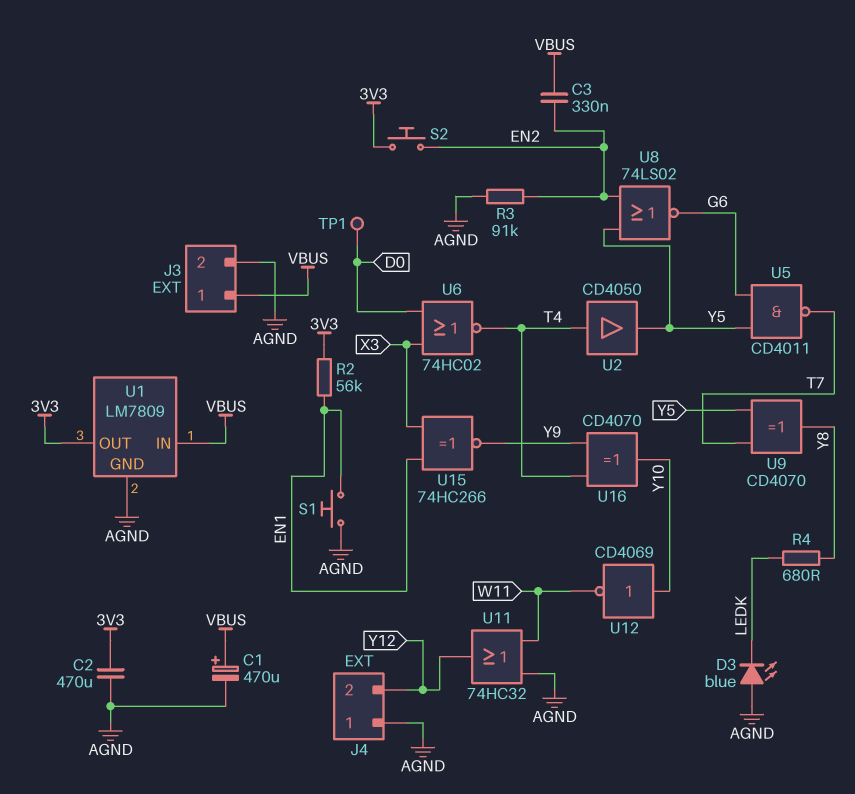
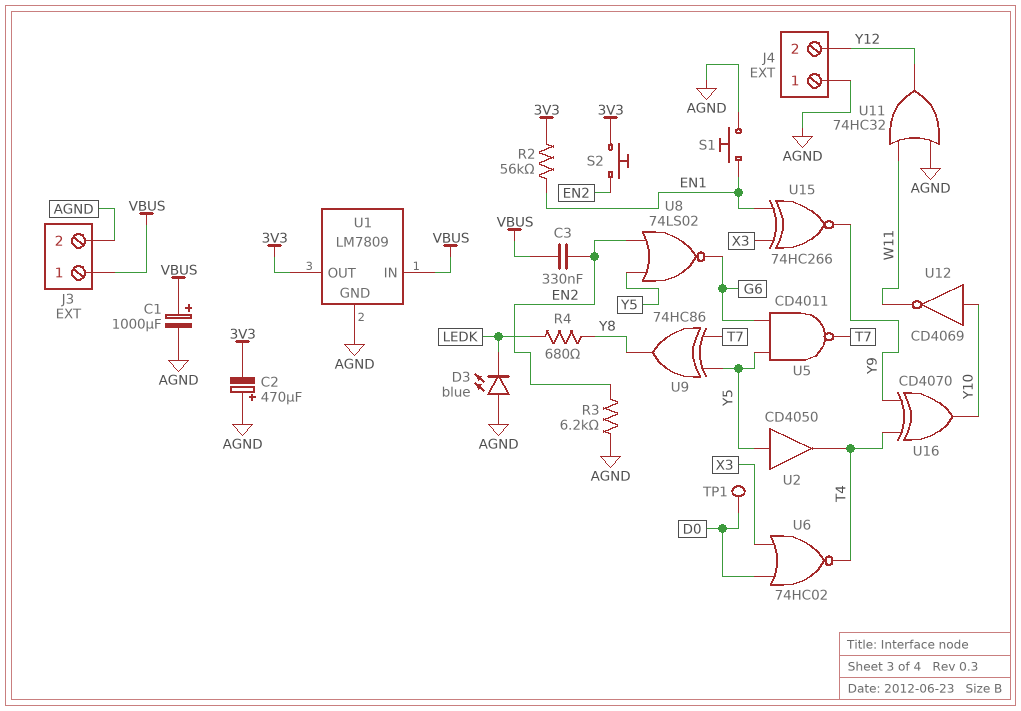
C1: 470uF (plus VBUS, minus AGND) -> 1000uF (plus VBUS, minus AGND)
C2: 470uF (3V3, AGND) -> 470uF (plus AGND, minus 3V3)
R3: 91k (AGND, EN2) -> 6.2k (AGND, EN2)
U2: buffer CD4050 (in T4, out Y5) -> buffer CD4050 (in Y5, out T4)
U9: XOR CD4070 (in T7, in Y5, out Y8) -> XOR 74HC86 (in T7, in Y5, out Y8)

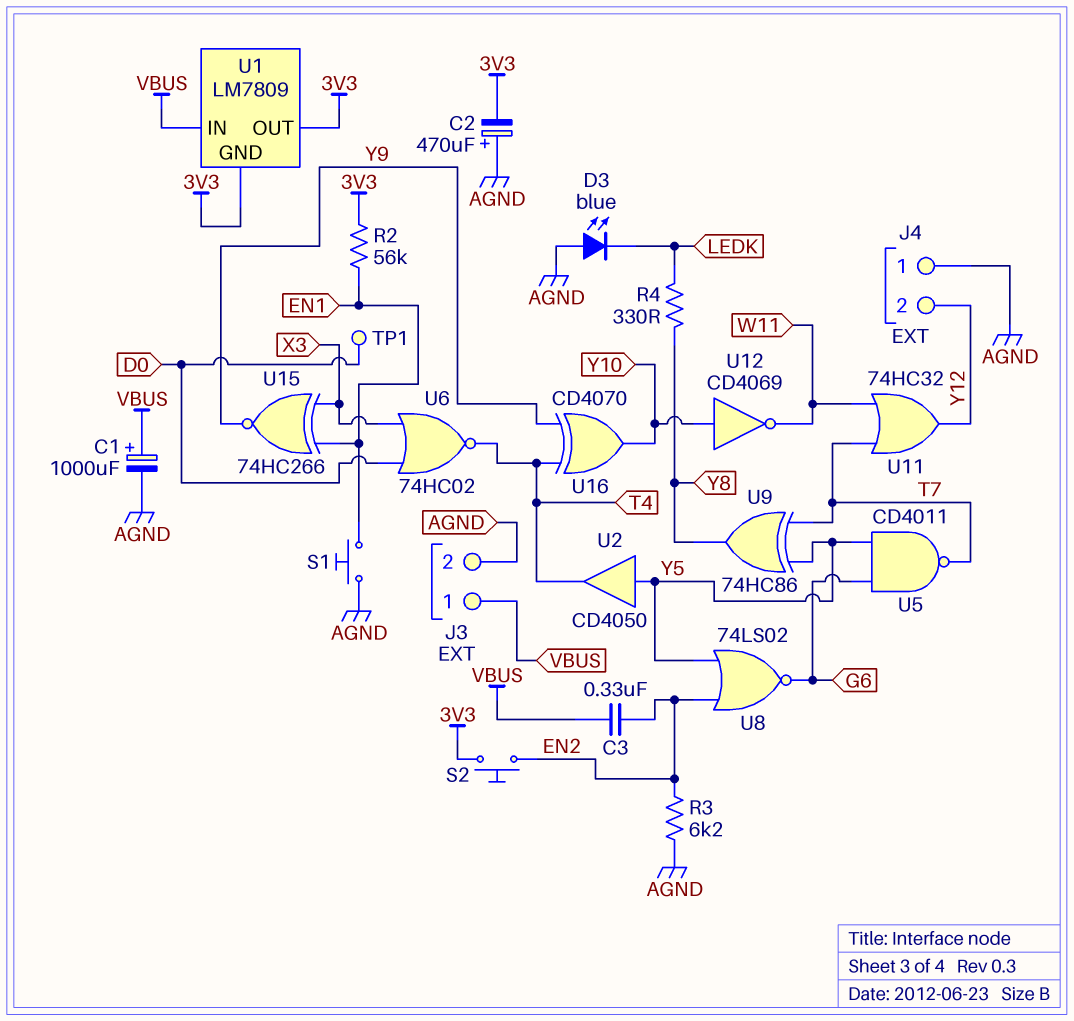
R4: 680 (LEDK, Y8) -> 330 (LEDK, Y8)
U1 pin GND: AGND -> 3V3
U11: OR 74HC32 (in AGND, in W11, out Y12) -> OR 74HC32 (in T7, in W11, out Y12)

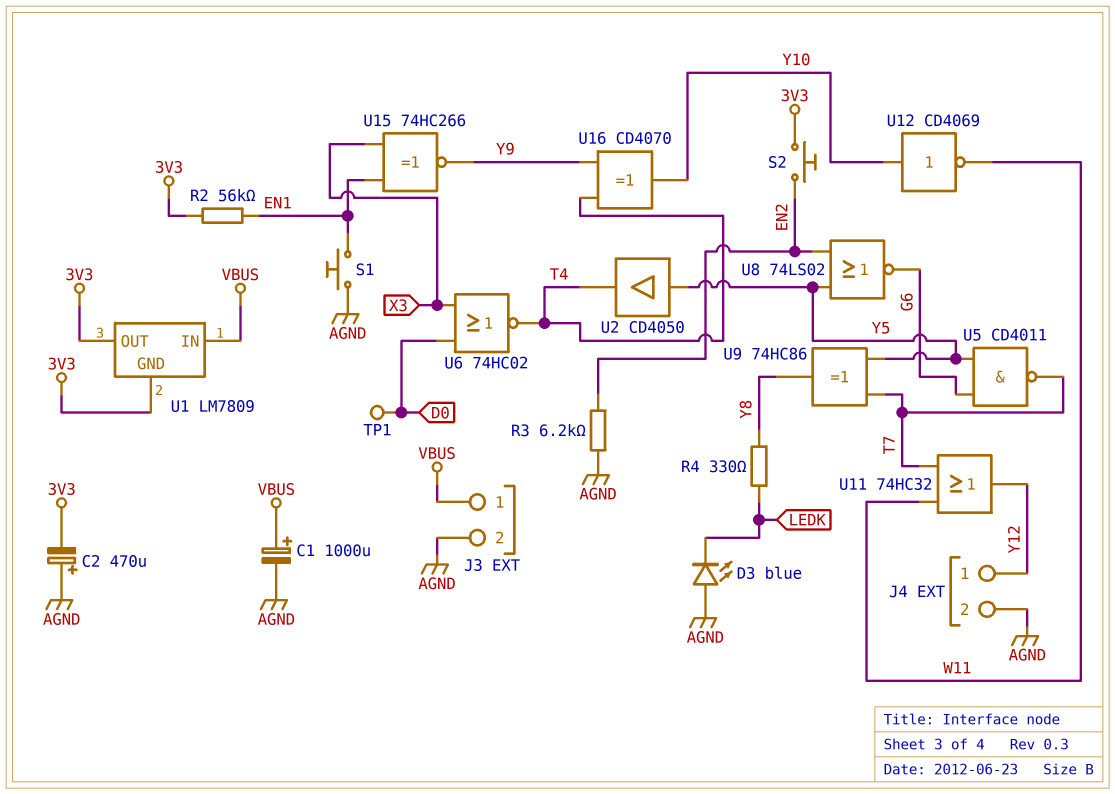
C3: 330nF (EN2, VBUS) -> none
J4 pin 1: AGND -> Y12
J4 pin 2: Y12 -> AGND

